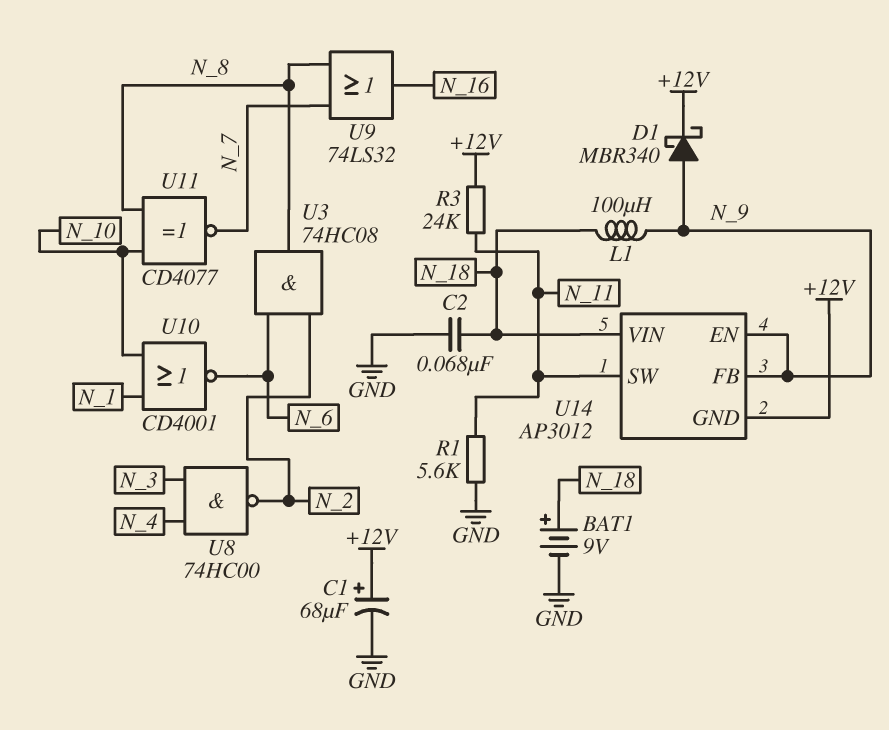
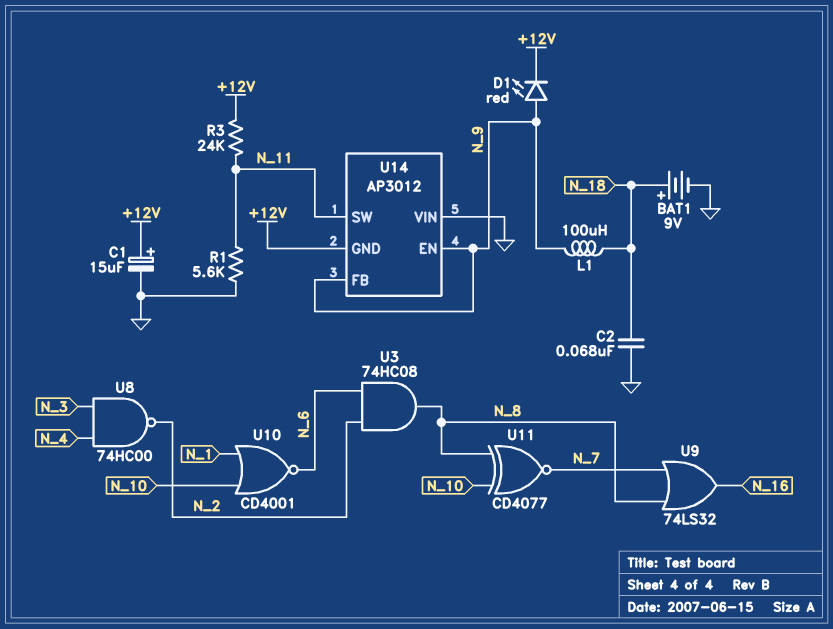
C1: 68uF (plus +12V, minus GND) -> 15uF (plus +12V, minus GND)
D1: schottky MBR340 (A N_9, K +12V) -> LED red (A N_9, K +12V)
U14 pin VIN: N_18 -> GND

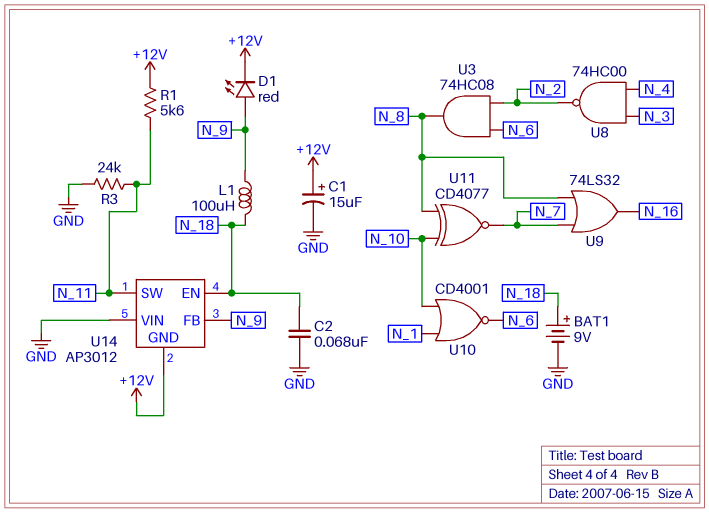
R1: 5.6k (GND, N_11) -> 5.6k (+12V, N_11)
R3: 24k (+12V, N_11) -> 24k (GND, N_11)
U14 pin EN: N_9 -> N_18

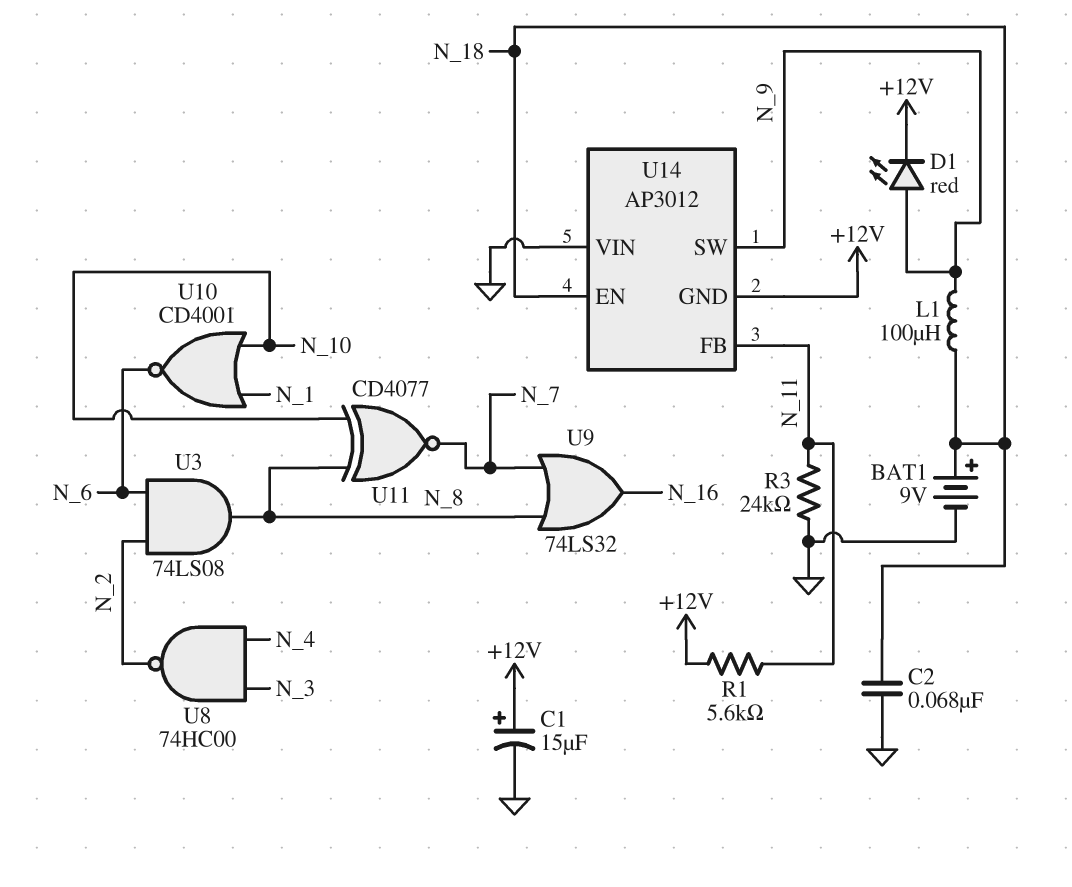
U3: AND 74HC08 (in N_2, in N_6, out N_8) -> AND 74LS08 (in N_2, in N_6, out N_8)
U14 pin FB: N_9 -> N_11
U14 pin SW: N_11 -> N_9

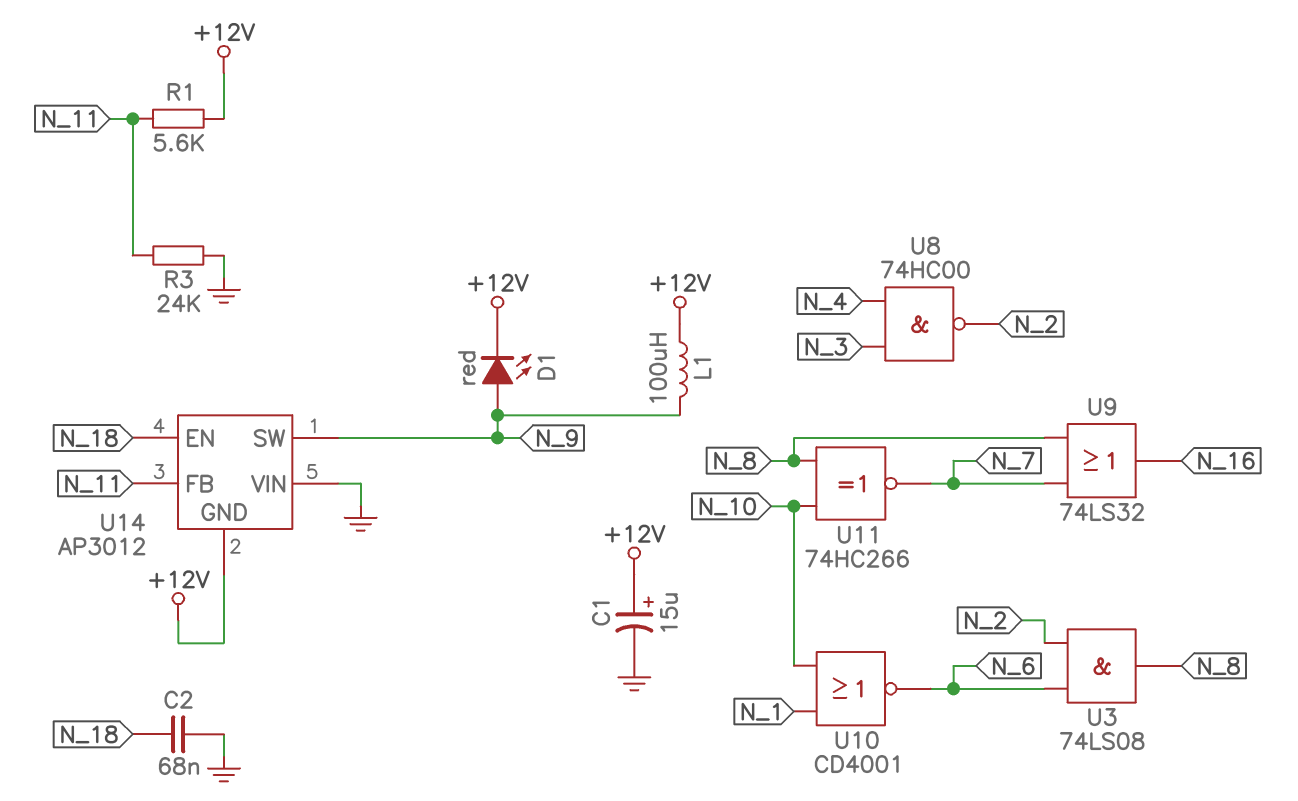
BAT1: 9V (plus N_18, minus GND) -> none
L1: 100uH (N_9, N_18) -> 100uH (+12V, N_9)
U11: XNOR CD4077 (in N_8, in N_10, out N_7) -> XNOR 74HC266 (in N_8, in N_10, out N_7)

